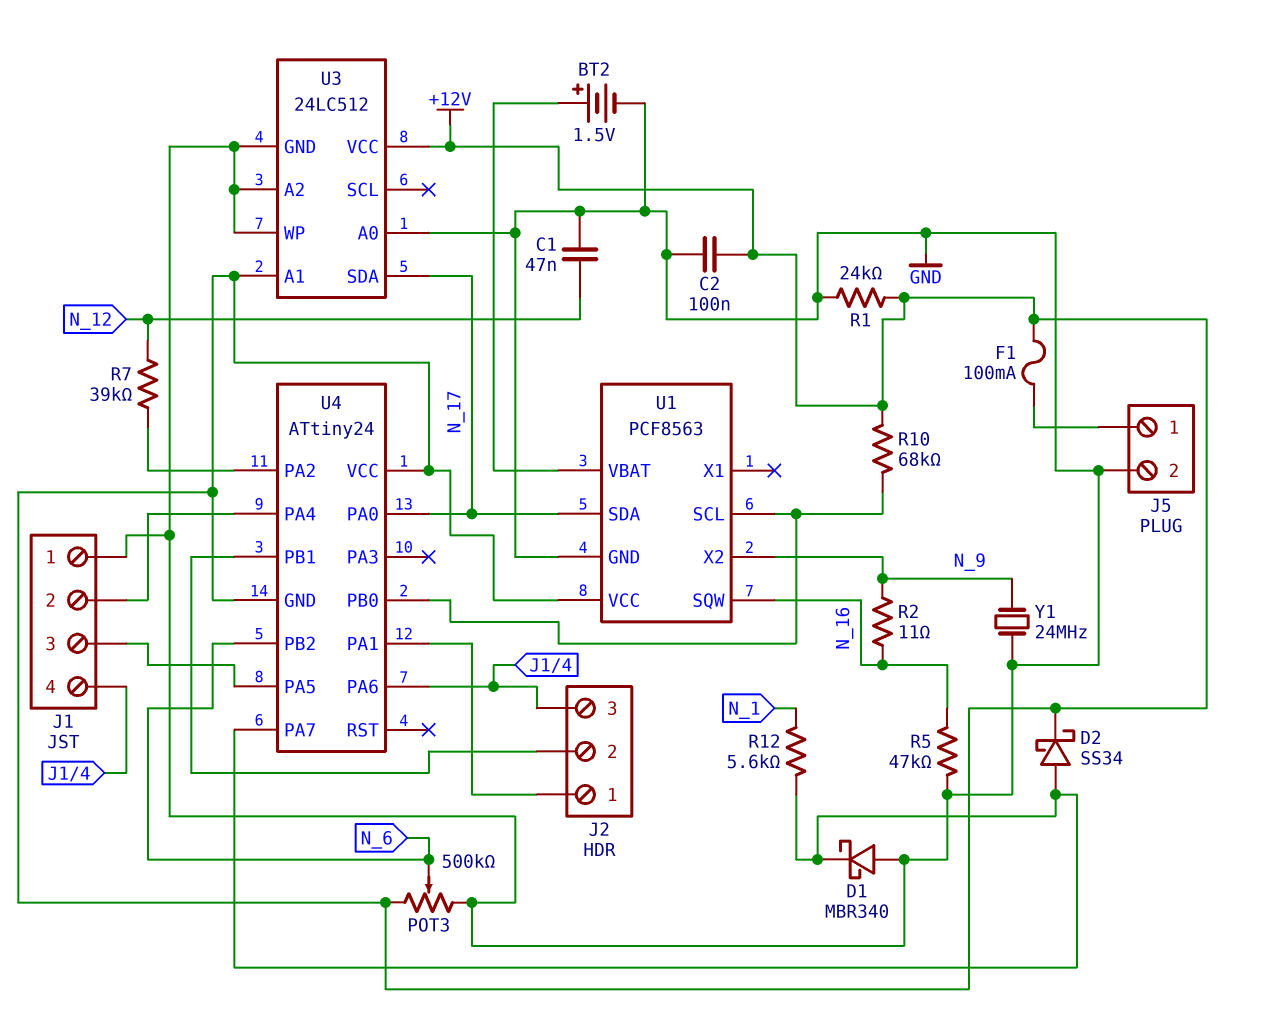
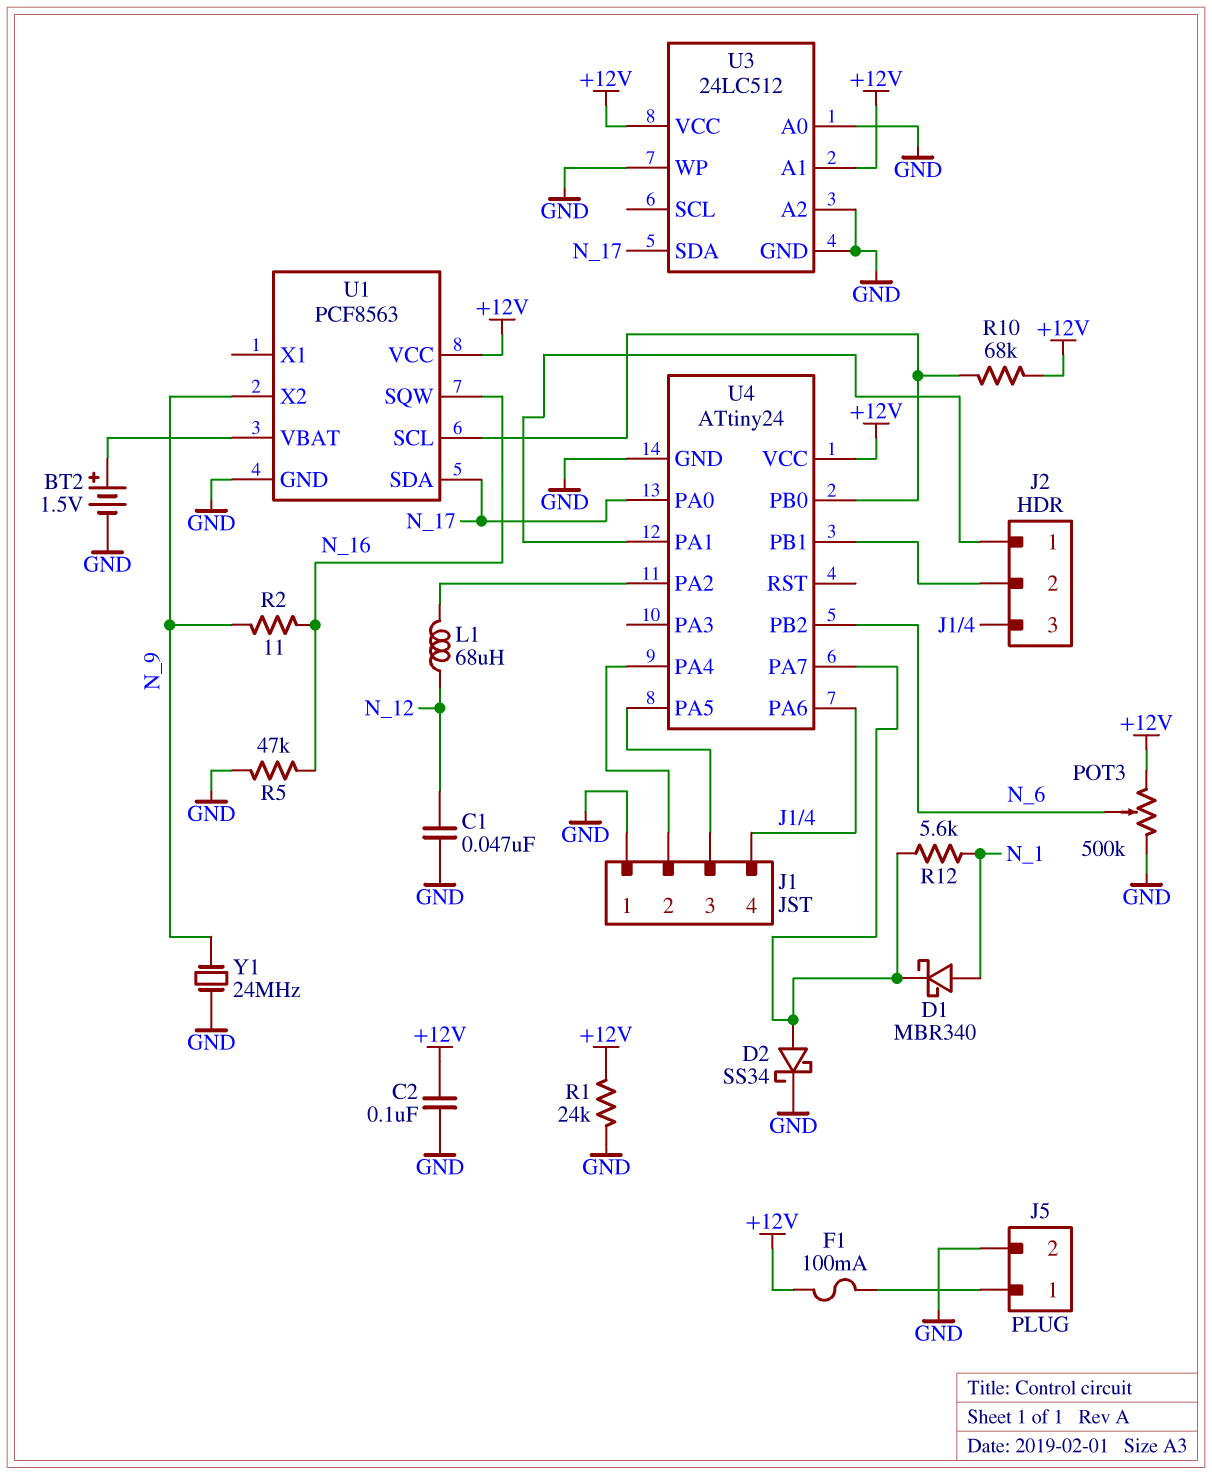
D1: schottky MBR340 (A GND, K U4/PA7) -> schottky MBR340 (A N_1, K U4/PA7)
D2: schottky SS34 (A U4/PA7, K +12V) -> schottky SS34 (A U4/PA7, K GND)
L1: none -> 68uH (N_12, U4/PA2)
R7: 39k (N_12, U4/PA2) -> none
U4 pin GND: +12V -> GND

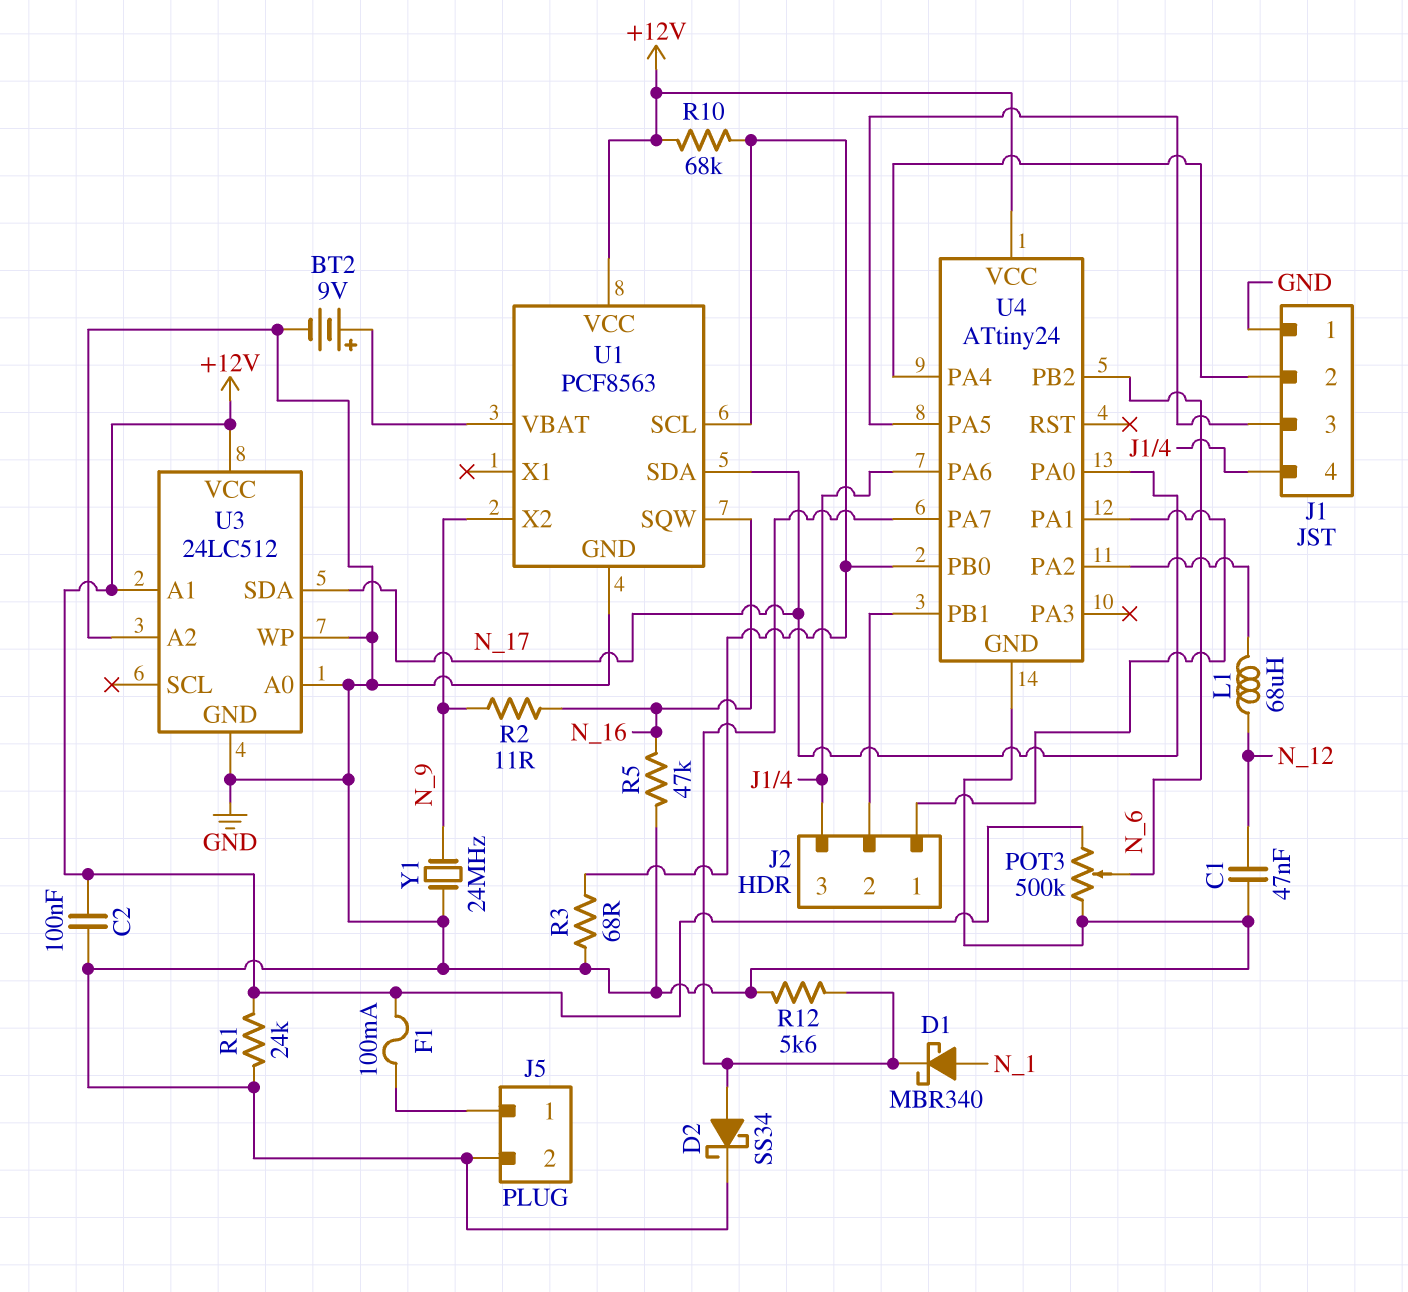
BT2: 1.5V (plus U1/VBAT, minus GND) -> 9V (plus U1/VBAT, minus GND)
R3: none -> 68 (GND, U1/SCL)
R12: 5.6k (N_1, U4/PA7) -> 5.6k (GND, U4/PA7)

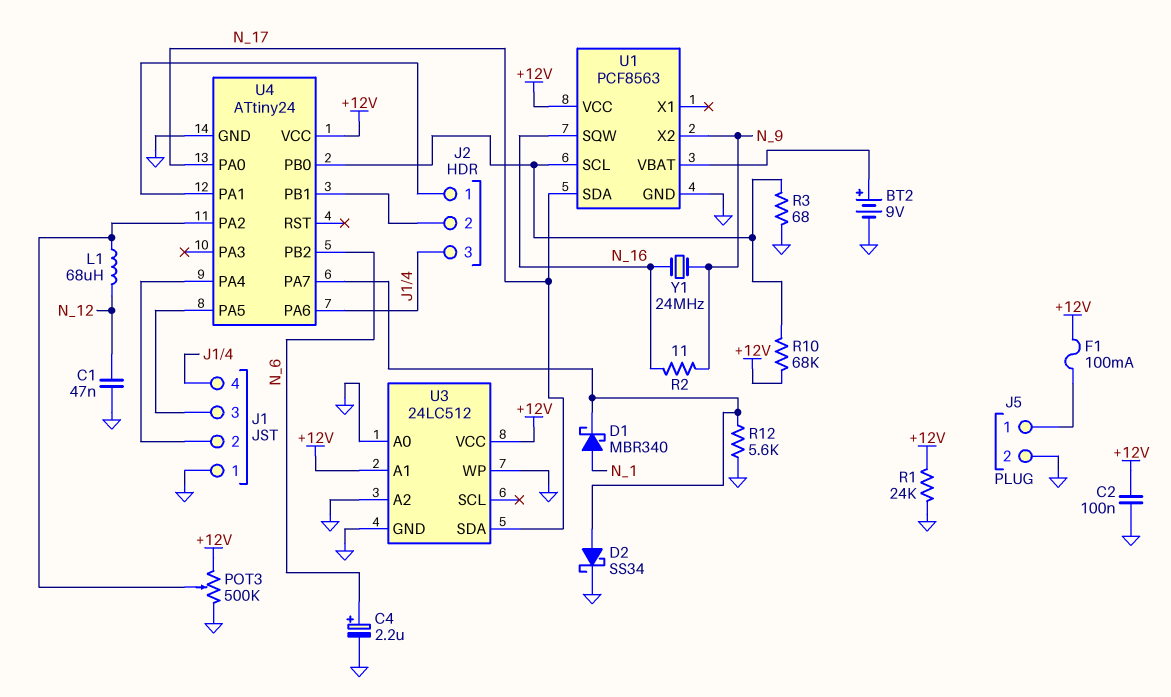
C4: none -> 2.2uF (plus N_6, minus GND)
POT3: 500k (+12V, GND, wiper N_6) -> 500k (+12V, GND, wiper U4/PA2)
R5: 47k (GND, N_16) -> none
Y1: 24MHz (GND, N_9) -> 24MHz (N_9, N_16)

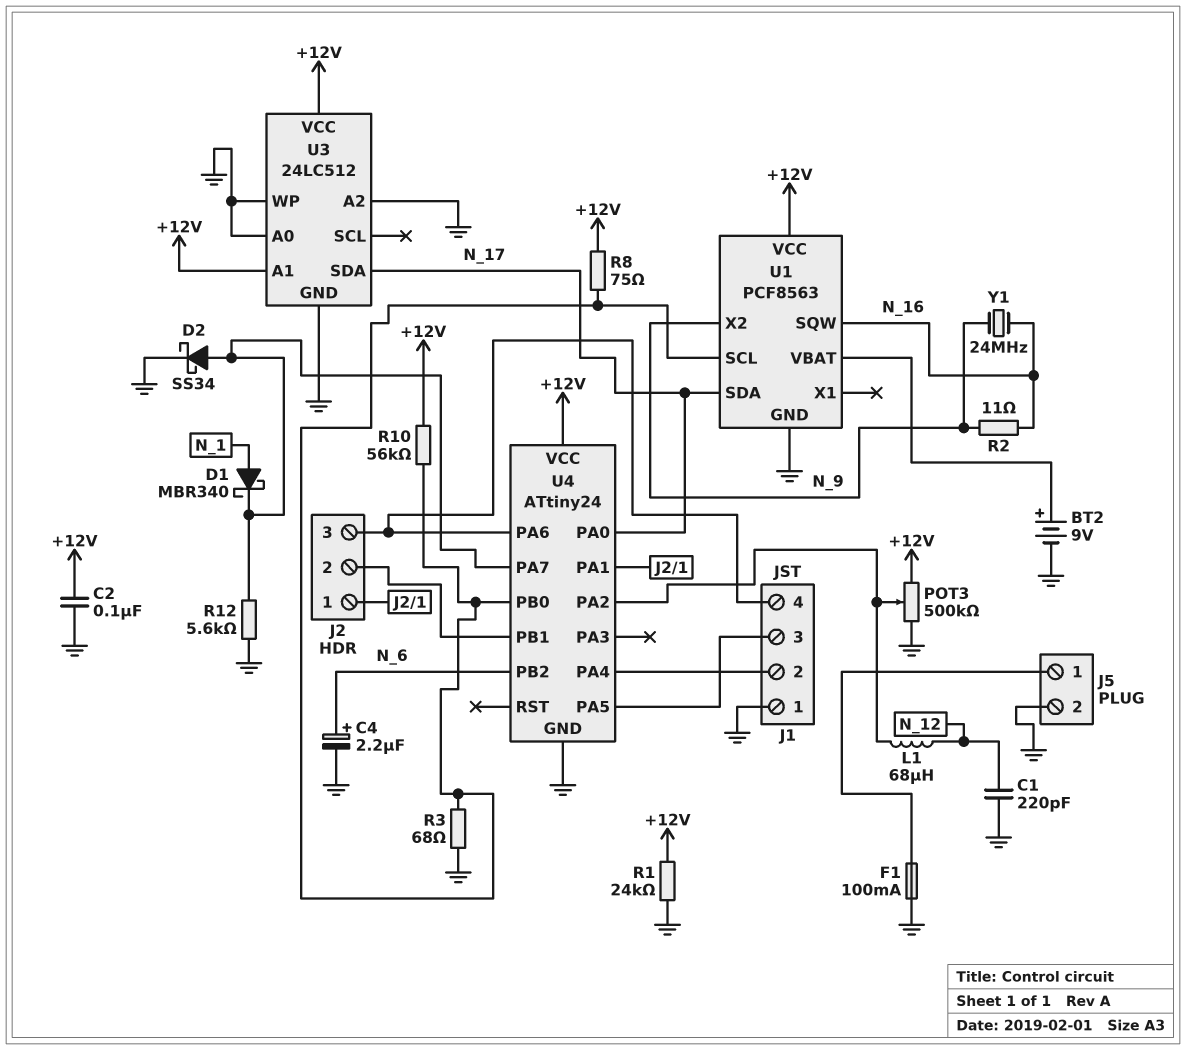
C1: 47nF (GND, N_12) -> 220pF (GND, N_12)
F1: 100mA (+12V, J5/1) -> 100mA (GND, J5/1)
R8: none -> 75 (+12V, U1/SCL)
R10: 68k (+12V, U1/SCL) -> 56k (+12V, U1/SCL)

